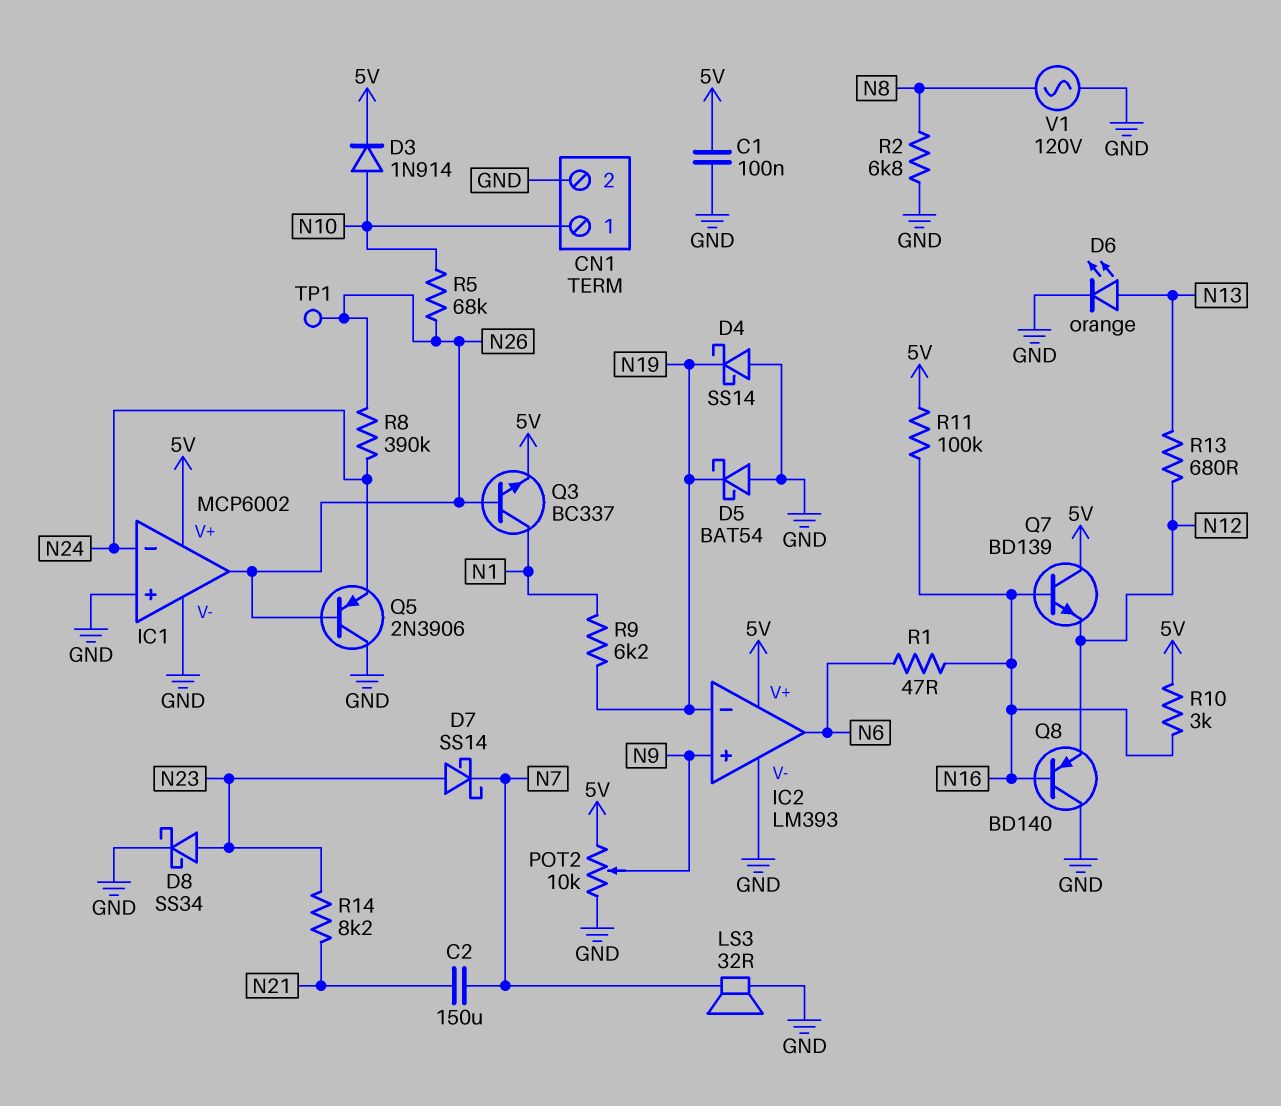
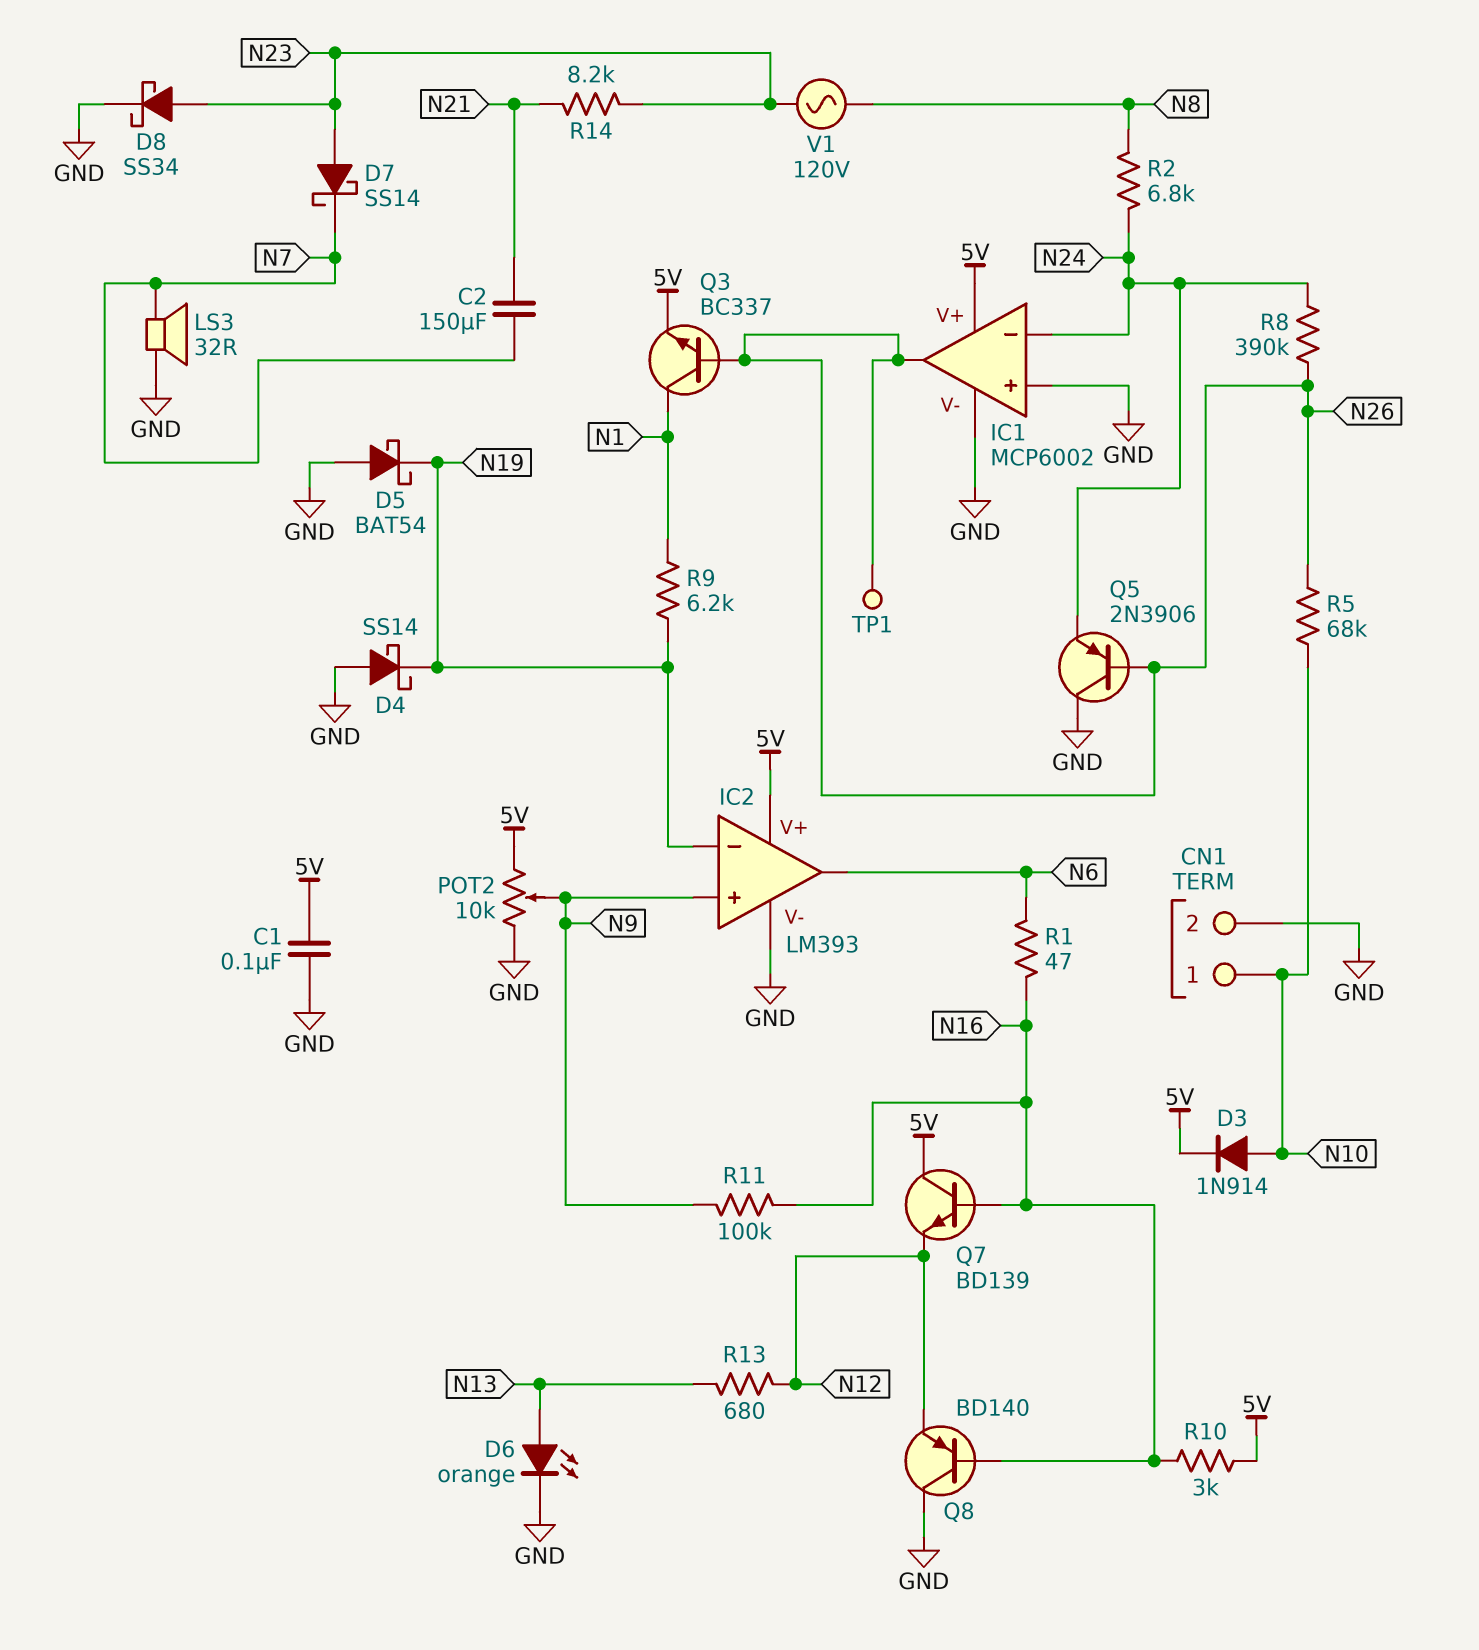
R2: 6.8k (GND, N8) -> 6.8k (N8, N24)
R11: 100k (5V, N16) -> 100k (N9, N16)
V1: AC 120V (GND, N8) -> AC 120V (N8, N23)

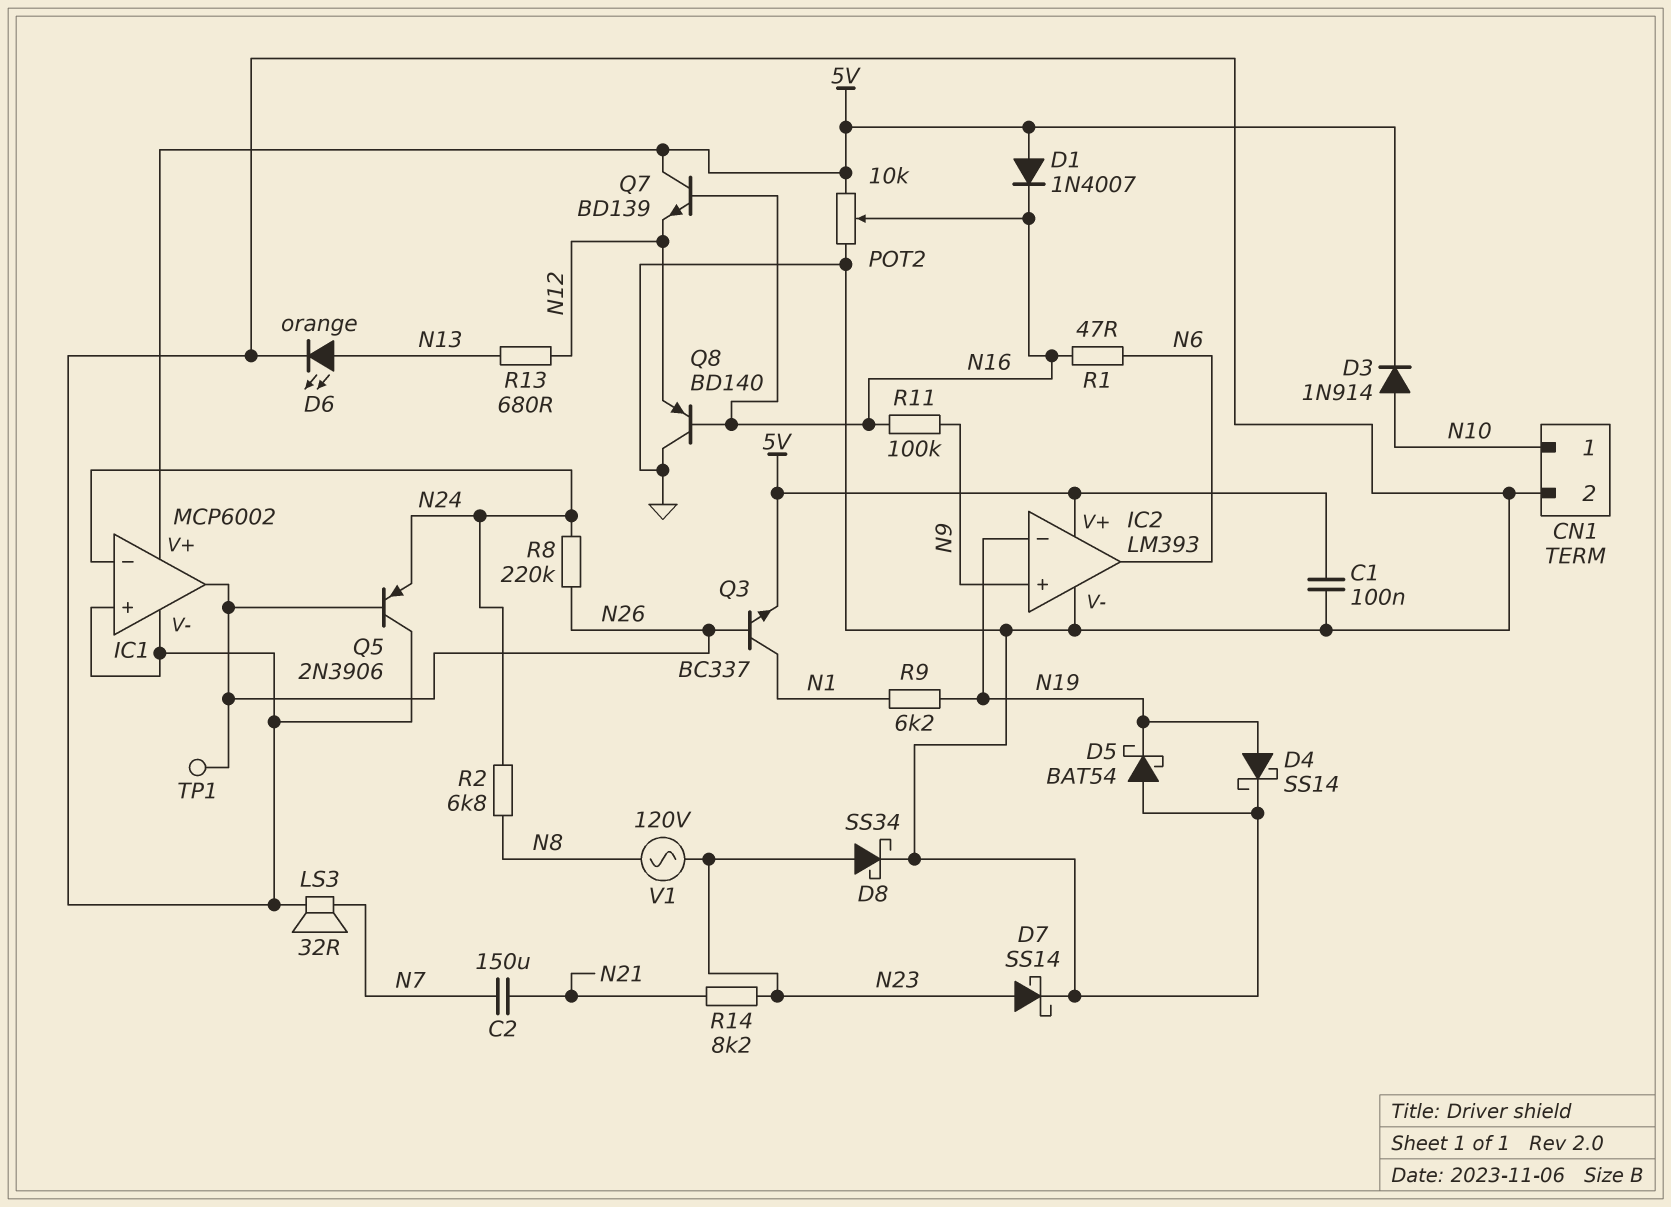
D1: none -> diode 1N4007 (A 5V, K N16)
D4: schottky SS14 (A GND, K N19) -> schottky SS14 (A N19, K GND)
D7: schottky SS14 (A N23, K N7) -> schottky SS14 (A N23, K GND)
POT2: 10k (5V, GND, wiper N9) -> 10k (5V, GND, wiper N16)
R5: 68k (N10, N26) -> none
R8: 390k (N24, N26) -> 220k (N24, N26)
R10: 3k (5V, N16) -> none

